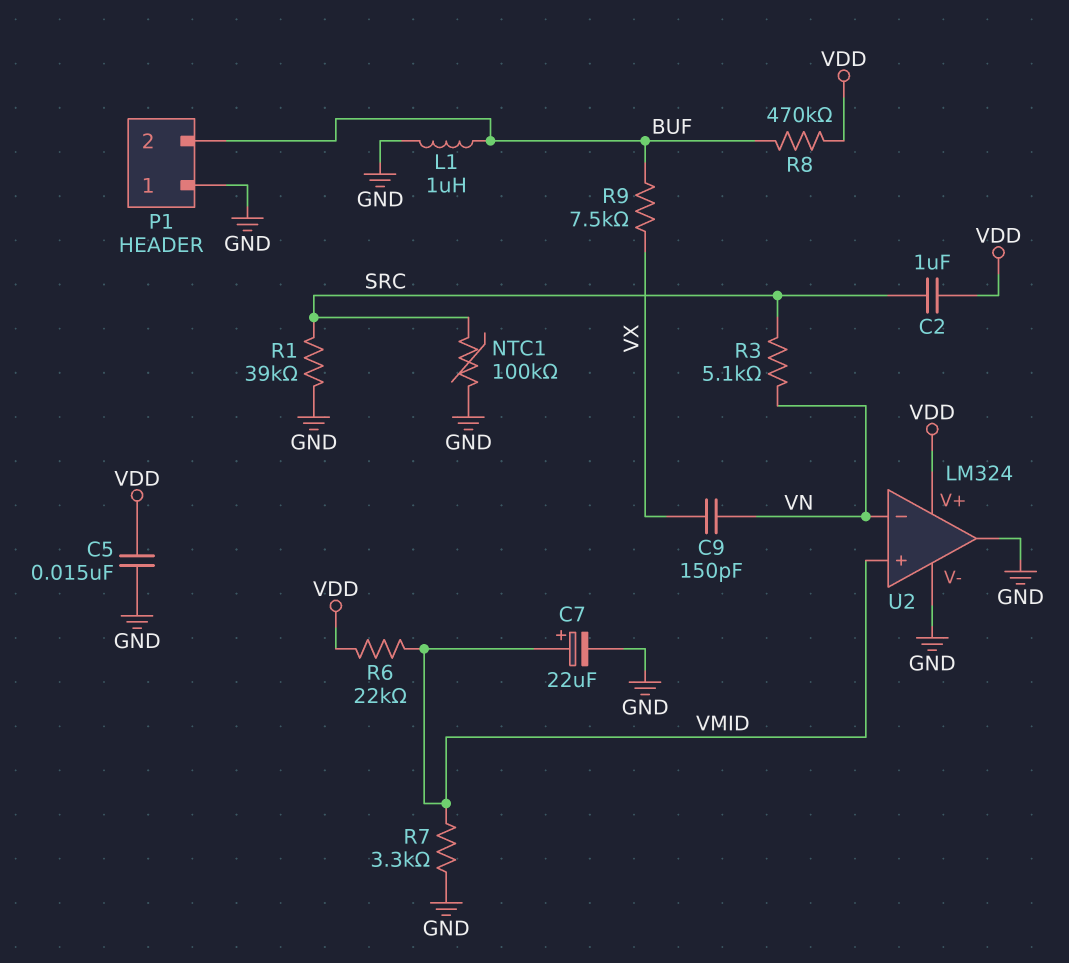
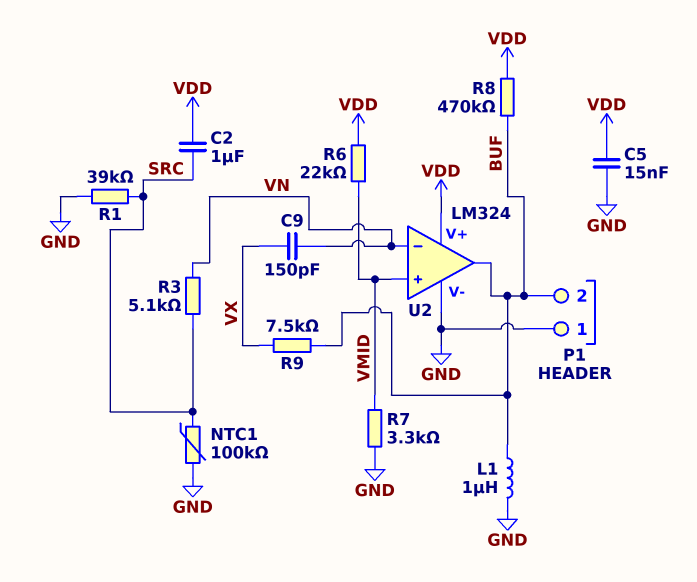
C7: 22uF (plus VMID, minus GND) -> none
U2 pin out: GND -> BUF

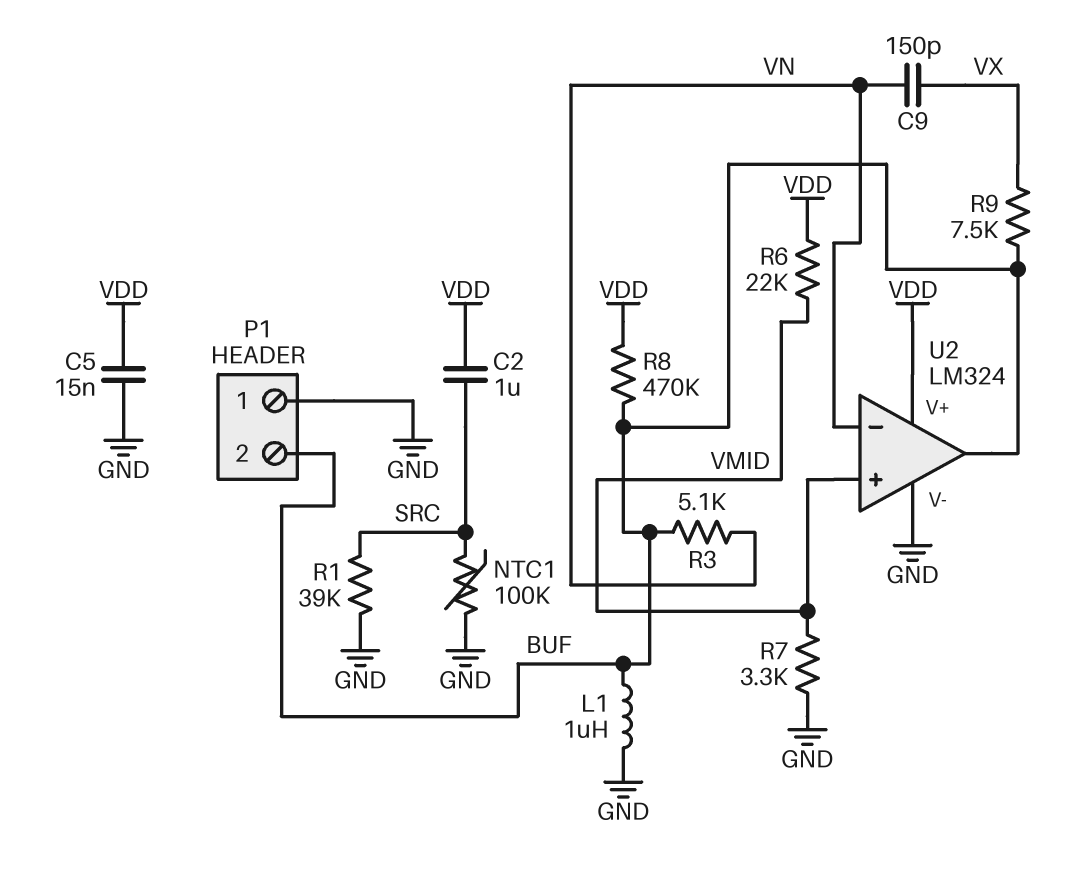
R3: 5.1k (SRC, VN) -> 5.1k (BUF, VN)

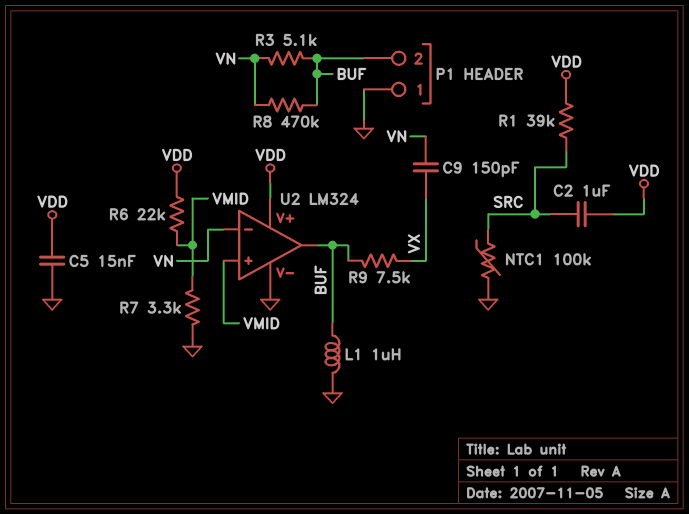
R1: 39k (GND, SRC) -> 39k (SRC, VDD)
R8: 470k (BUF, VDD) -> 470k (BUF, VN)

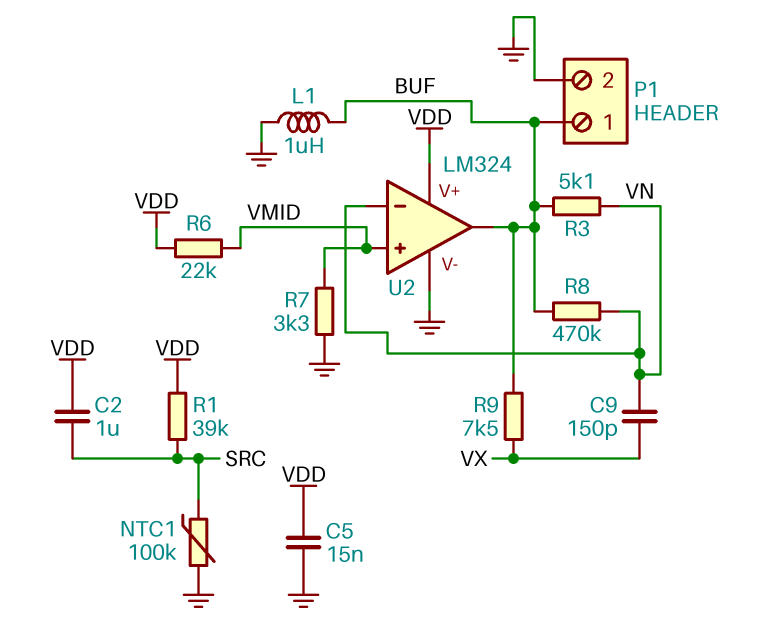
P1 pin 1: GND -> BUF
P1 pin 2: BUF -> GND

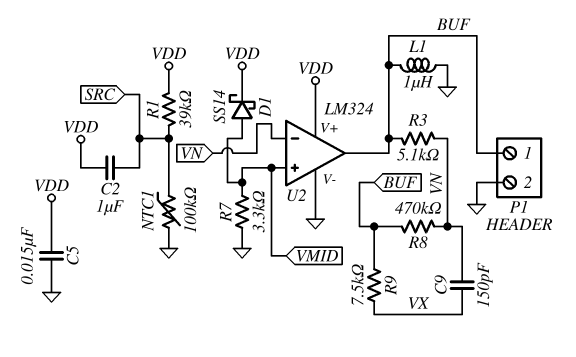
D1: none -> schottky SS14 (A VMID, K VDD)
R6: 22k (VDD, VMID) -> none

